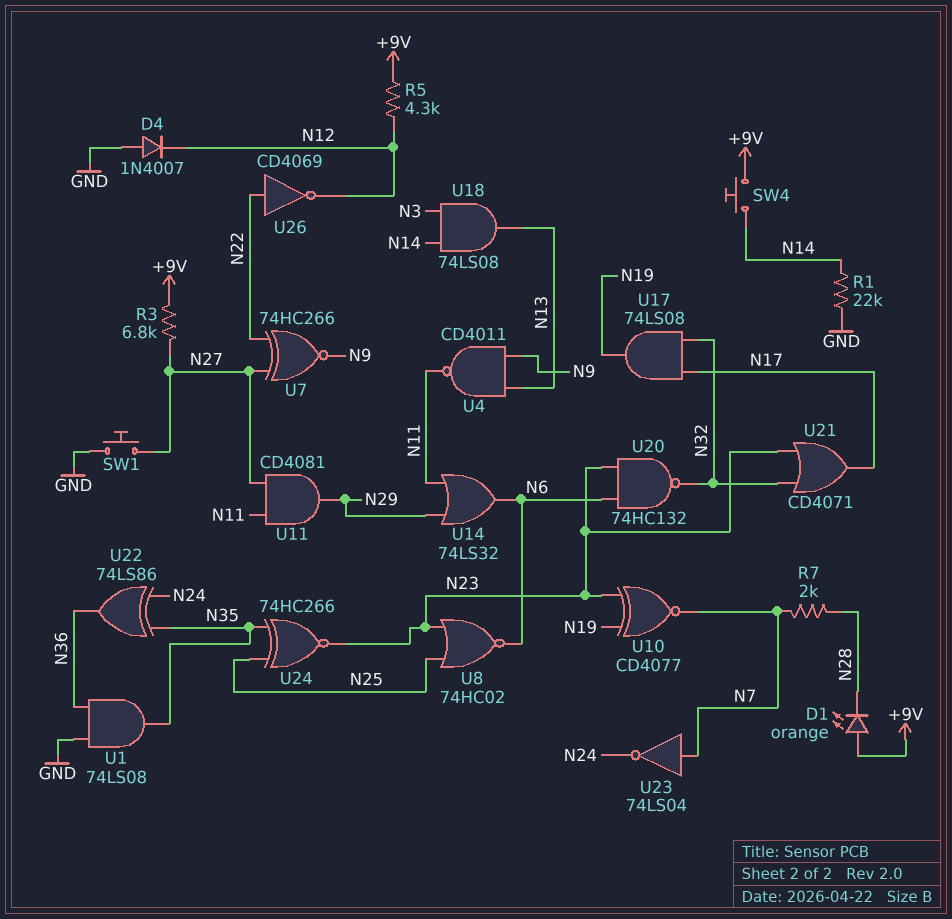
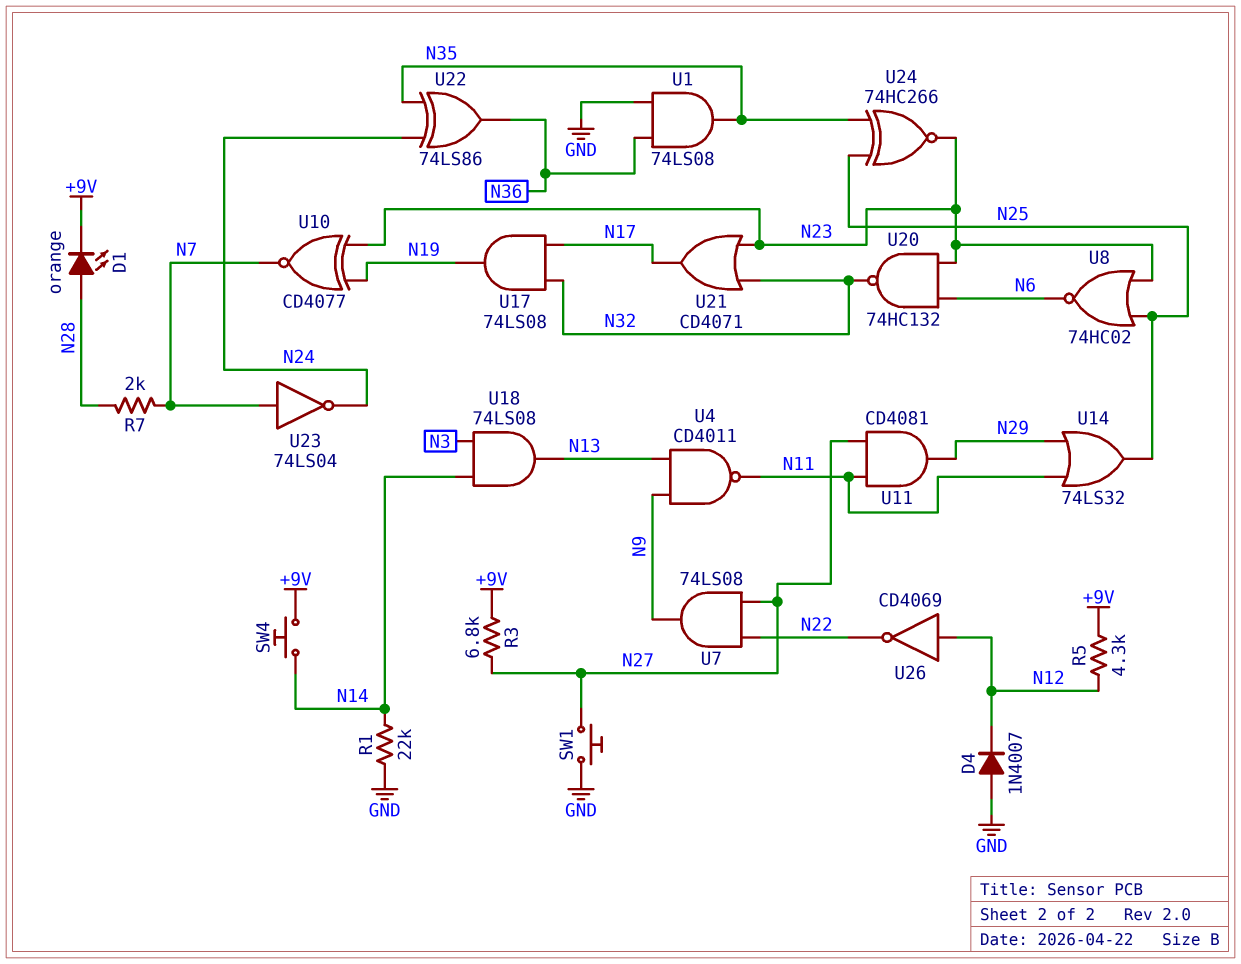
D1: LED orange (A +9V, K N28) -> LED orange (A N28, K +9V)
U7: XNOR 74HC266 (in N22, in N27, out N9) -> AND 74LS08 (in N22, in N27, out N9)
U14: OR 74LS32 (in N11, in N29, out N6) -> OR 74LS32 (in N11, in N29, out N25)
U26: NOT CD4069 (in N22, out N12) -> NOT CD4069 (in N12, out N22)

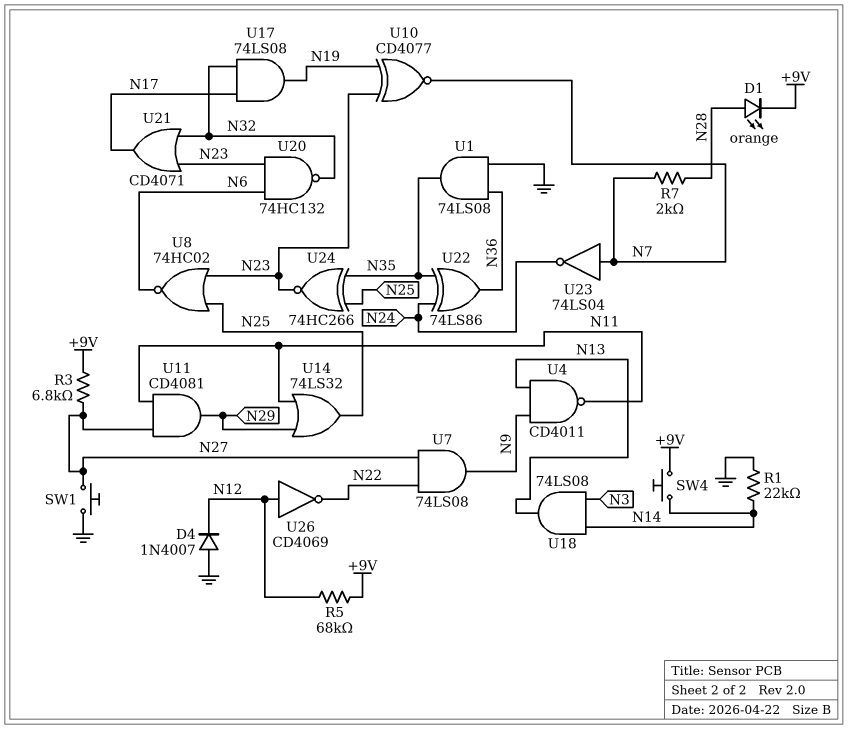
R5: 4.3k (+9V, N12) -> 68k (+9V, N12)

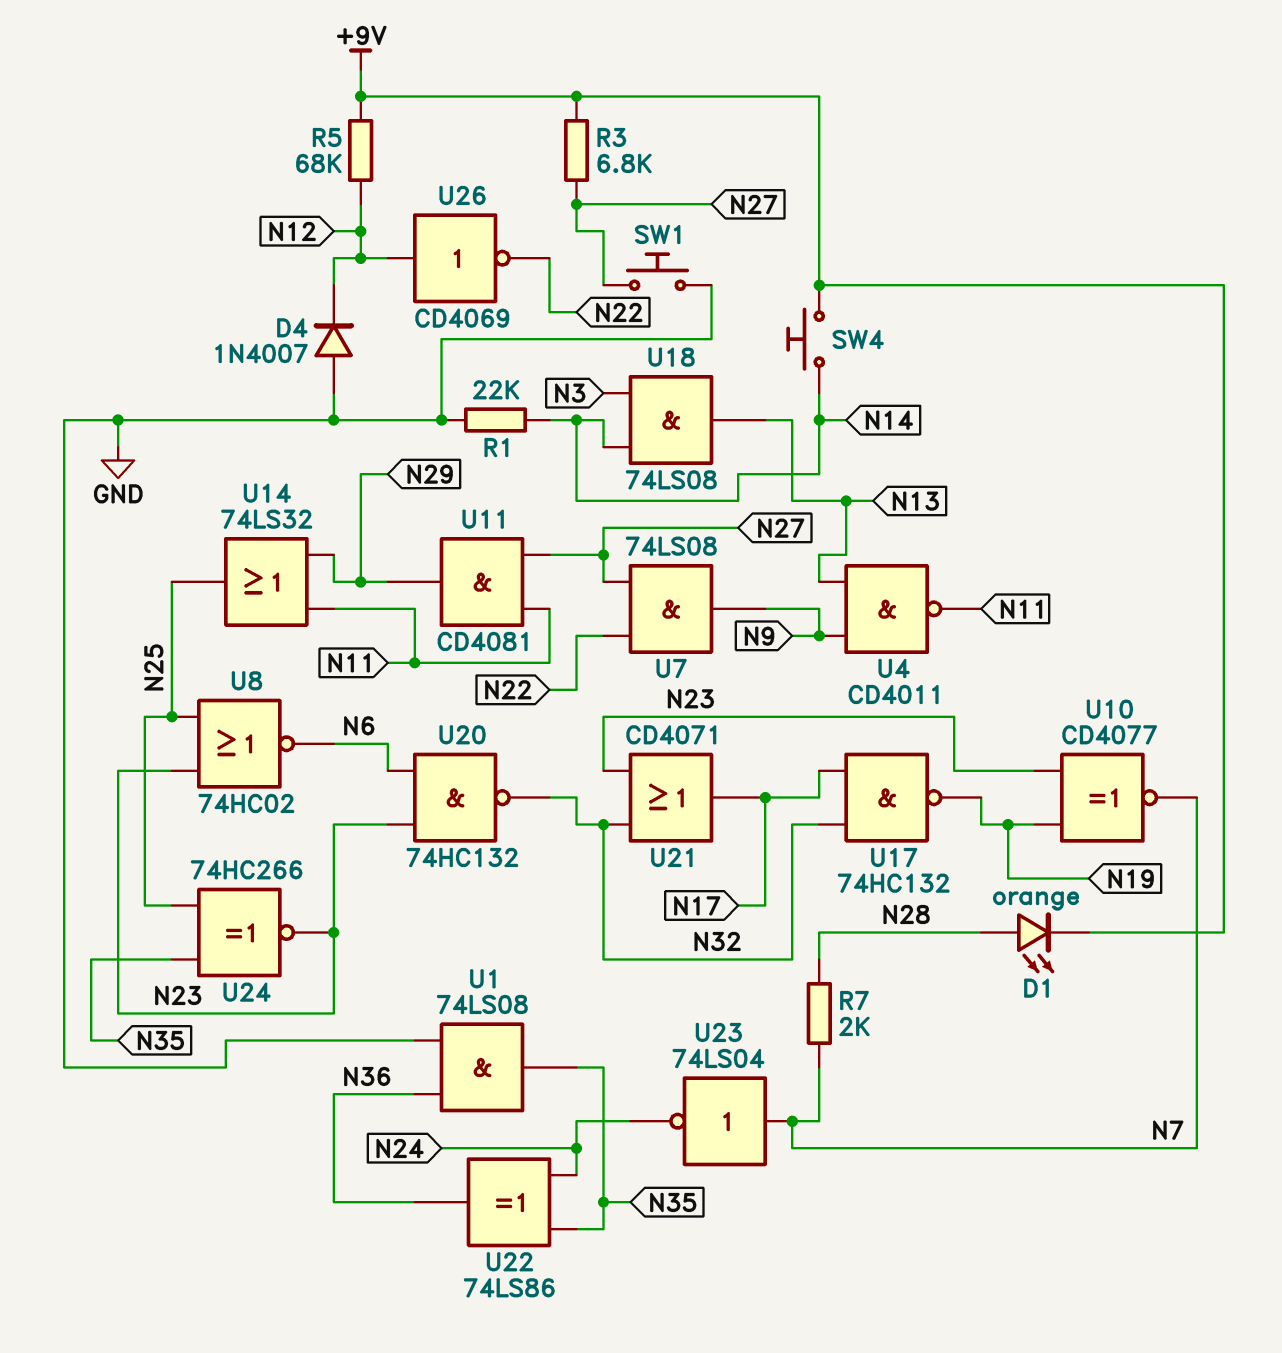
U17: AND 74LS08 (in N17, in N32, out N19) -> NAND 74HC132 (in N17, in N32, out N19)

